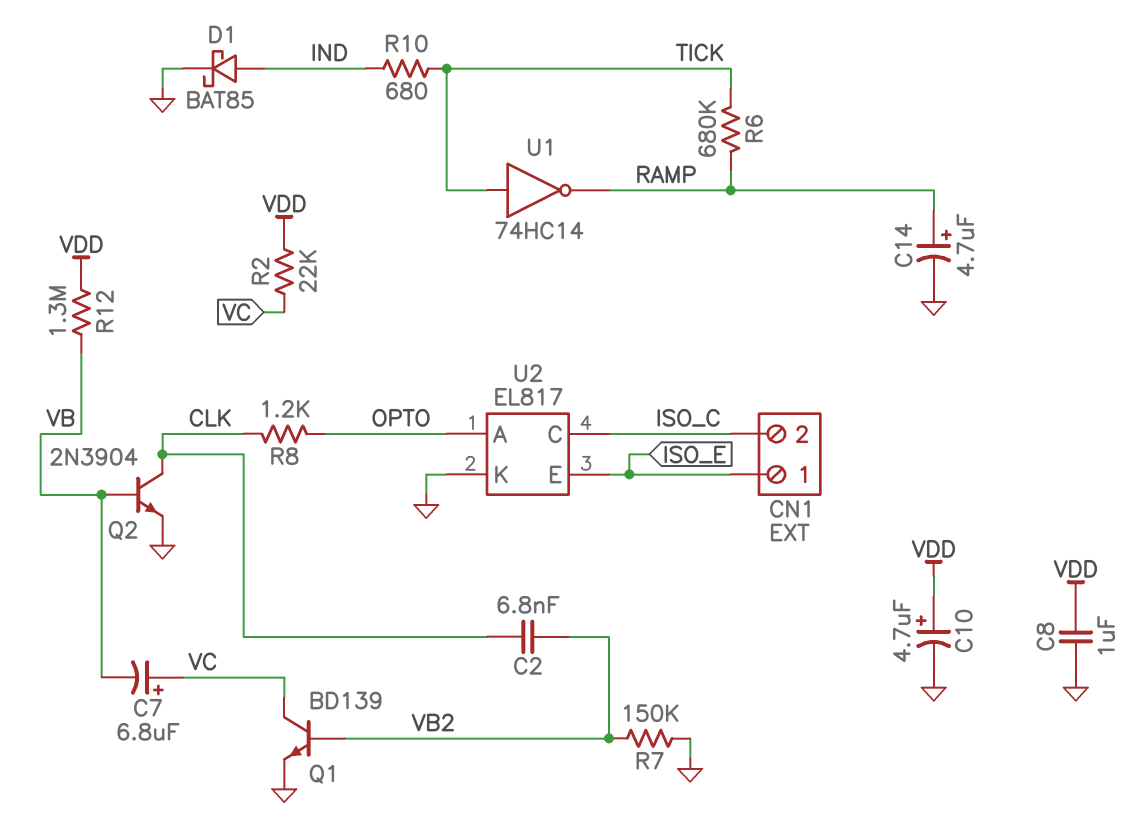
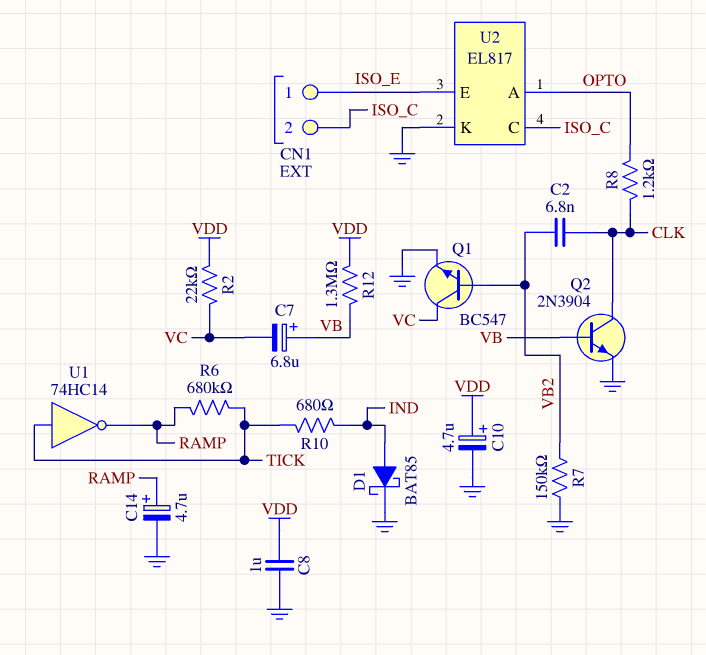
C7: 6.8uF (plus VC, minus VB) -> 6.8uF (plus VB, minus VC)
Q1: NPN BD139 (B VB2, C VC, E GND) -> NPN BC547 (B VB2, C VC, E GND)

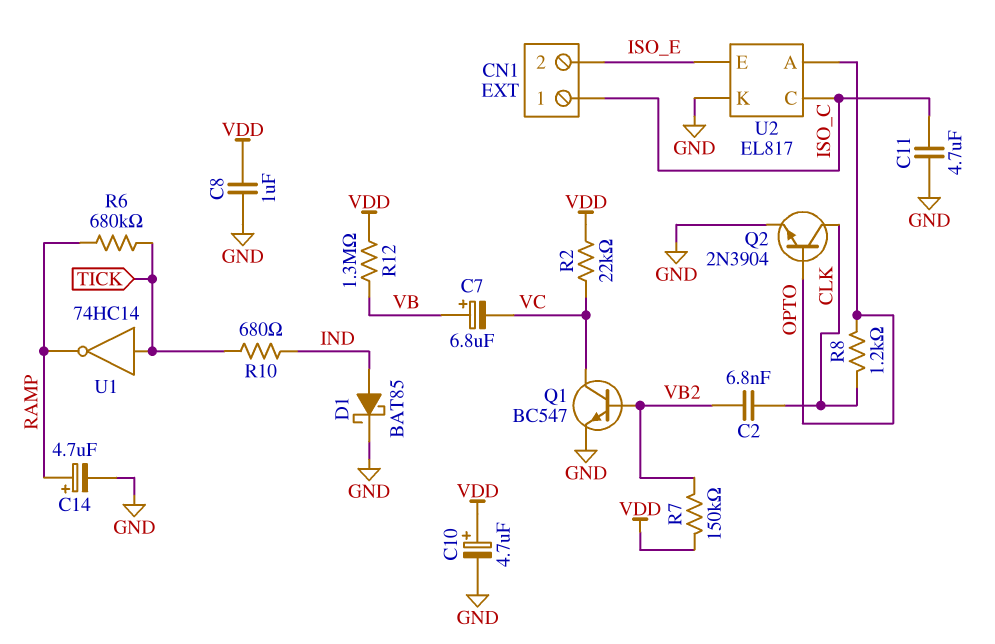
C11: none -> 4.7uF (GND, ISO_C)
CN1 pin 1: ISO_E -> ISO_C
CN1 pin 2: ISO_C -> ISO_E
Q2: NPN 2N3904 (B VB, C CLK, E GND) -> NPN 2N3904 (B OPTO, C CLK, E GND)
R7: 150k (GND, VB2) -> 150k (VB2, VDD)

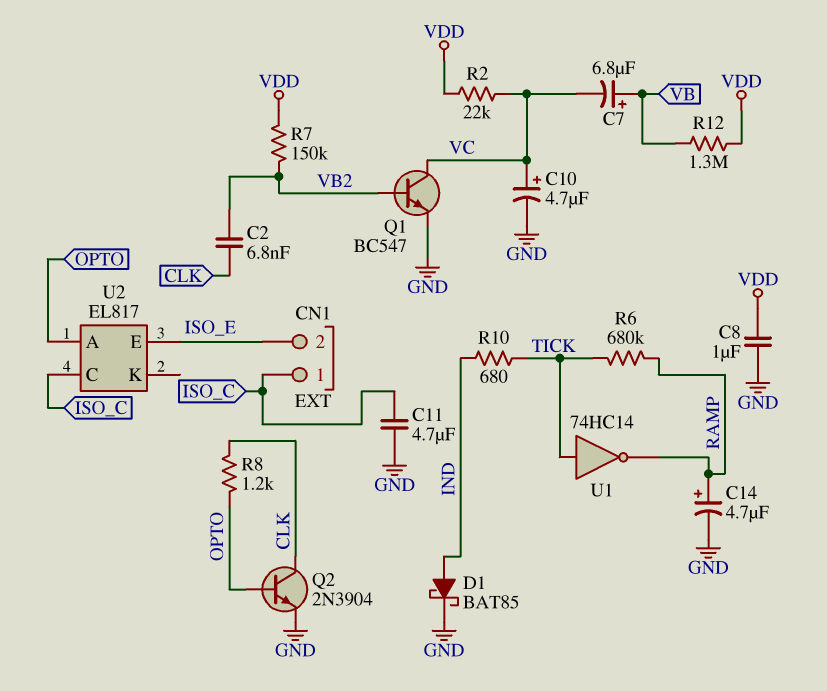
C10: 4.7uF (plus VDD, minus GND) -> 4.7uF (plus VC, minus GND)
U2 pin K: GND -> none

